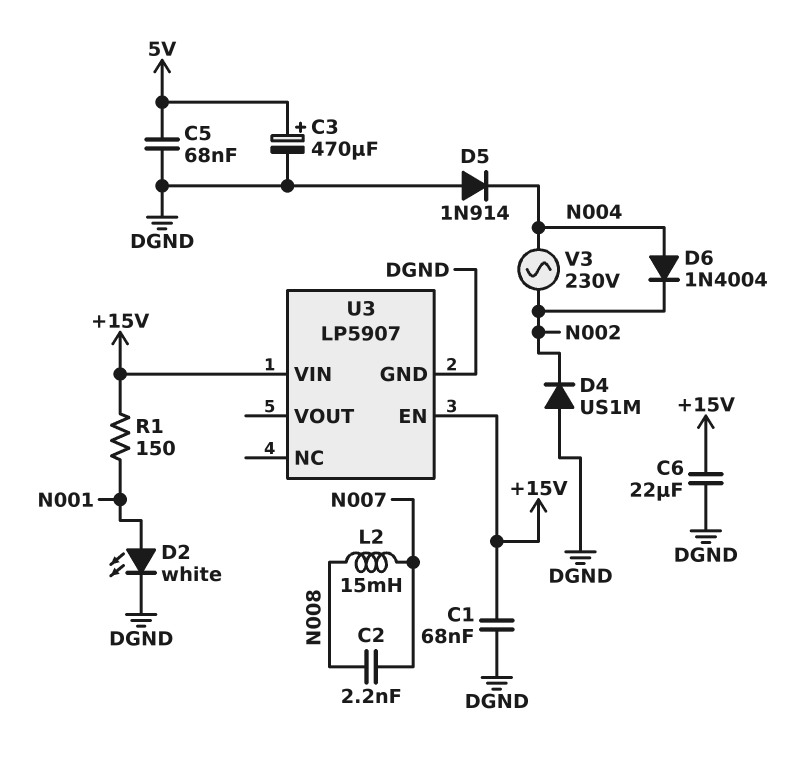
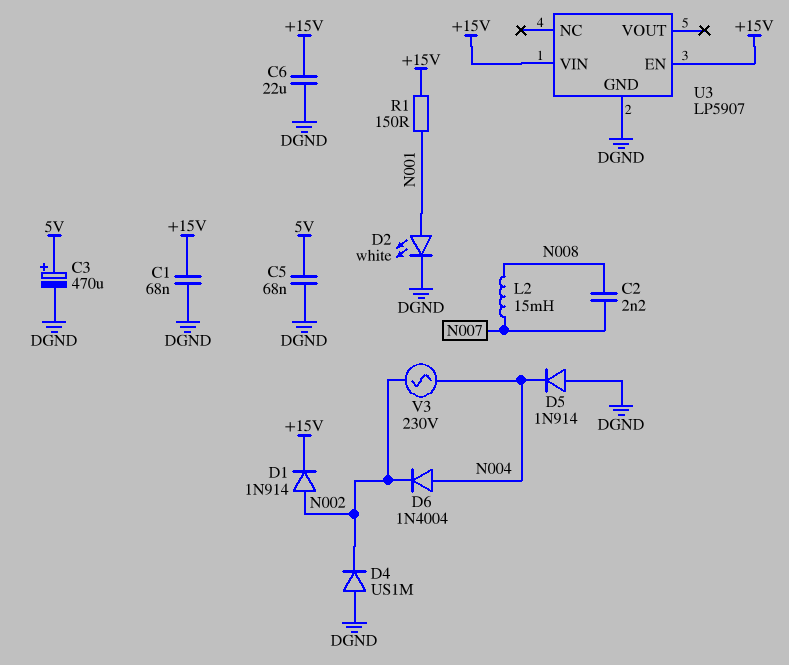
D1: none -> diode 1N914 (A N002, K +15V)

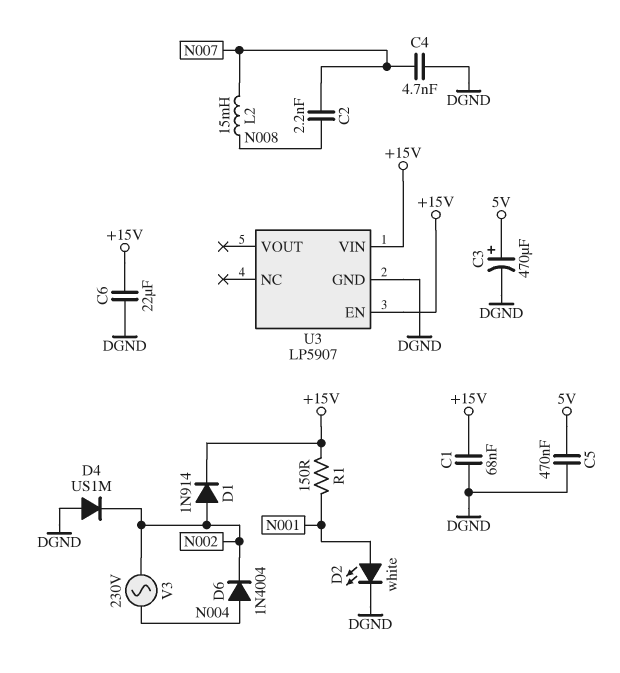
C4: none -> 4.7nF (DGND, N007)
C5: 68nF (5V, DGND) -> 470nF (5V, DGND)
D5: diode 1N914 (A DGND, K N004) -> none

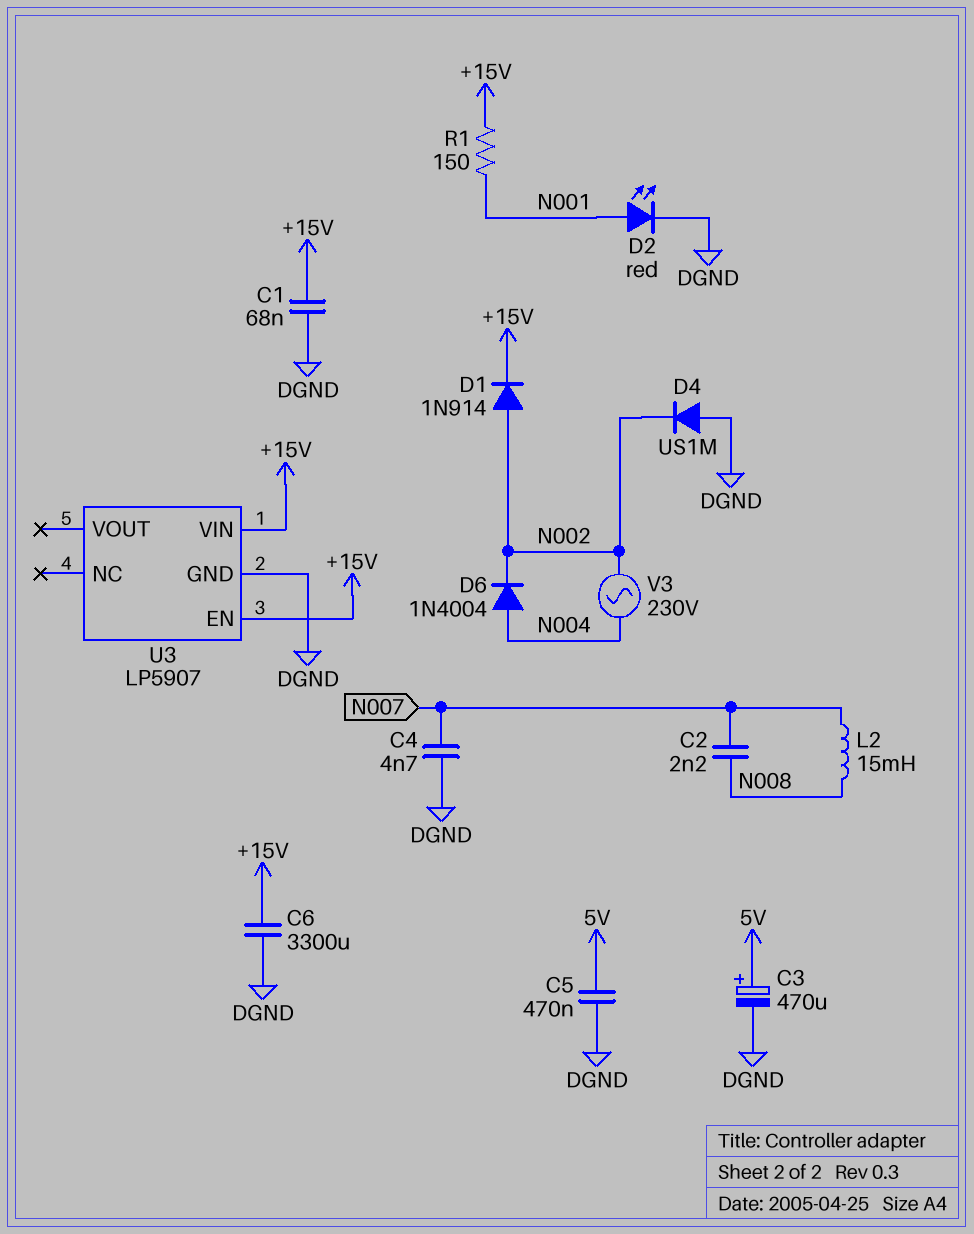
C6: 22uF (+15V, DGND) -> 3300uF (+15V, DGND)
D2: LED white (A N001, K DGND) -> LED red (A N001, K DGND)

